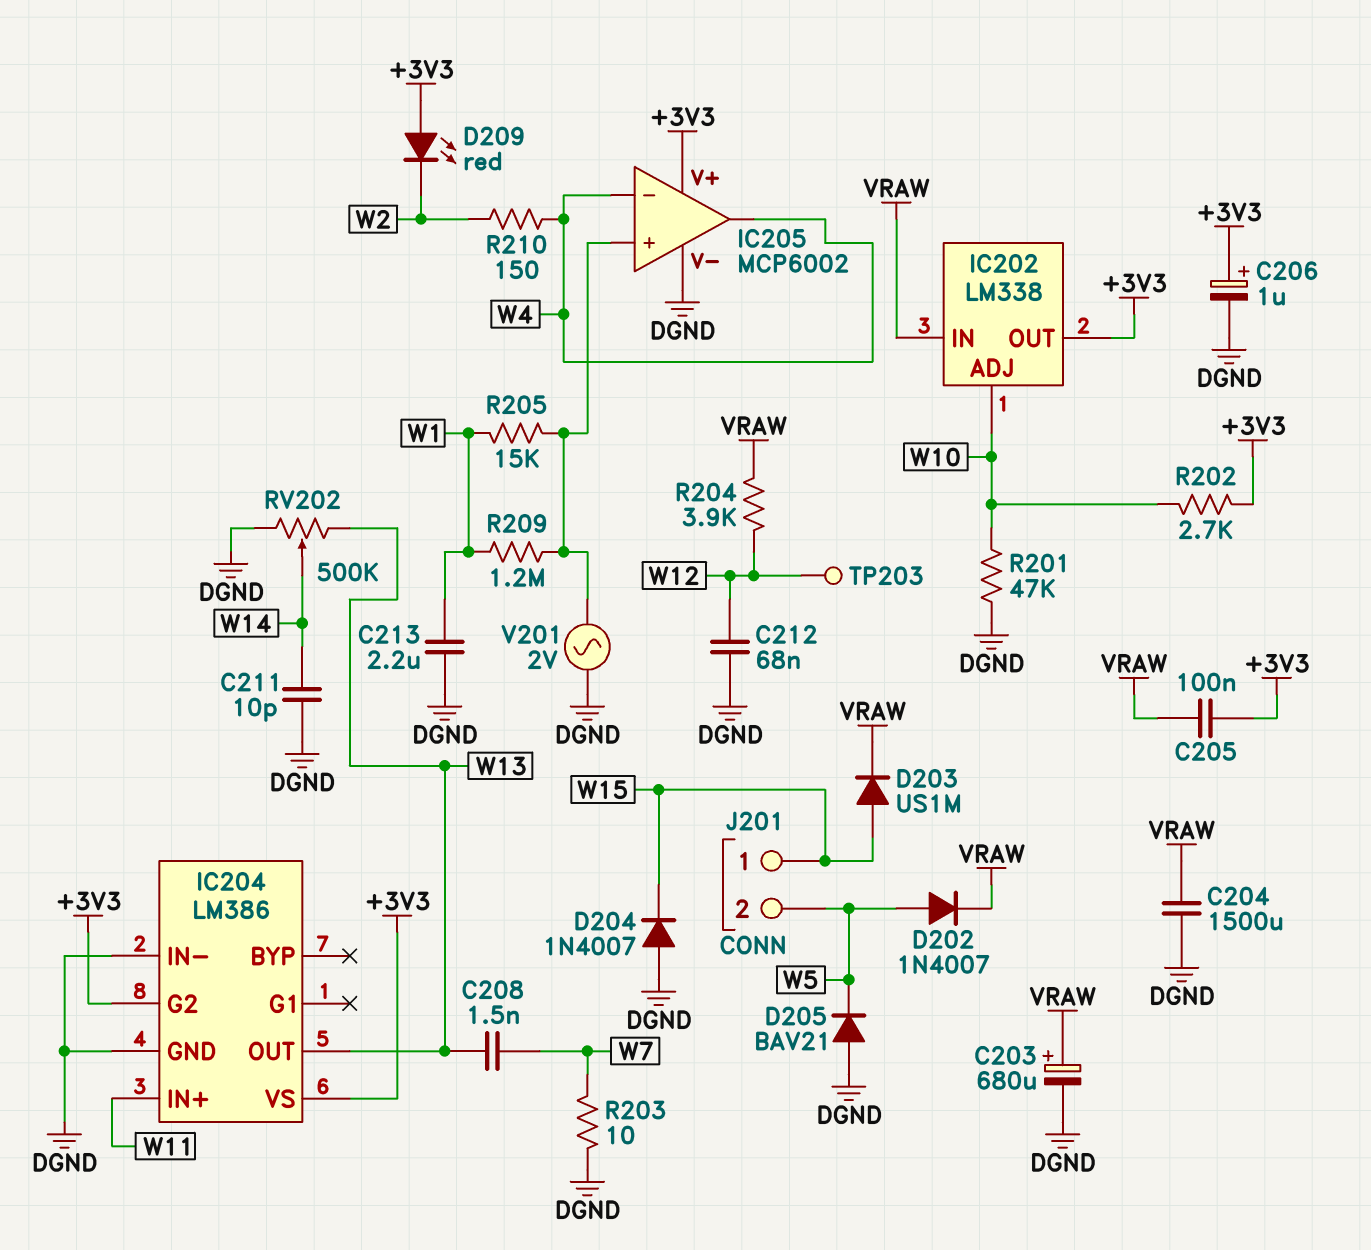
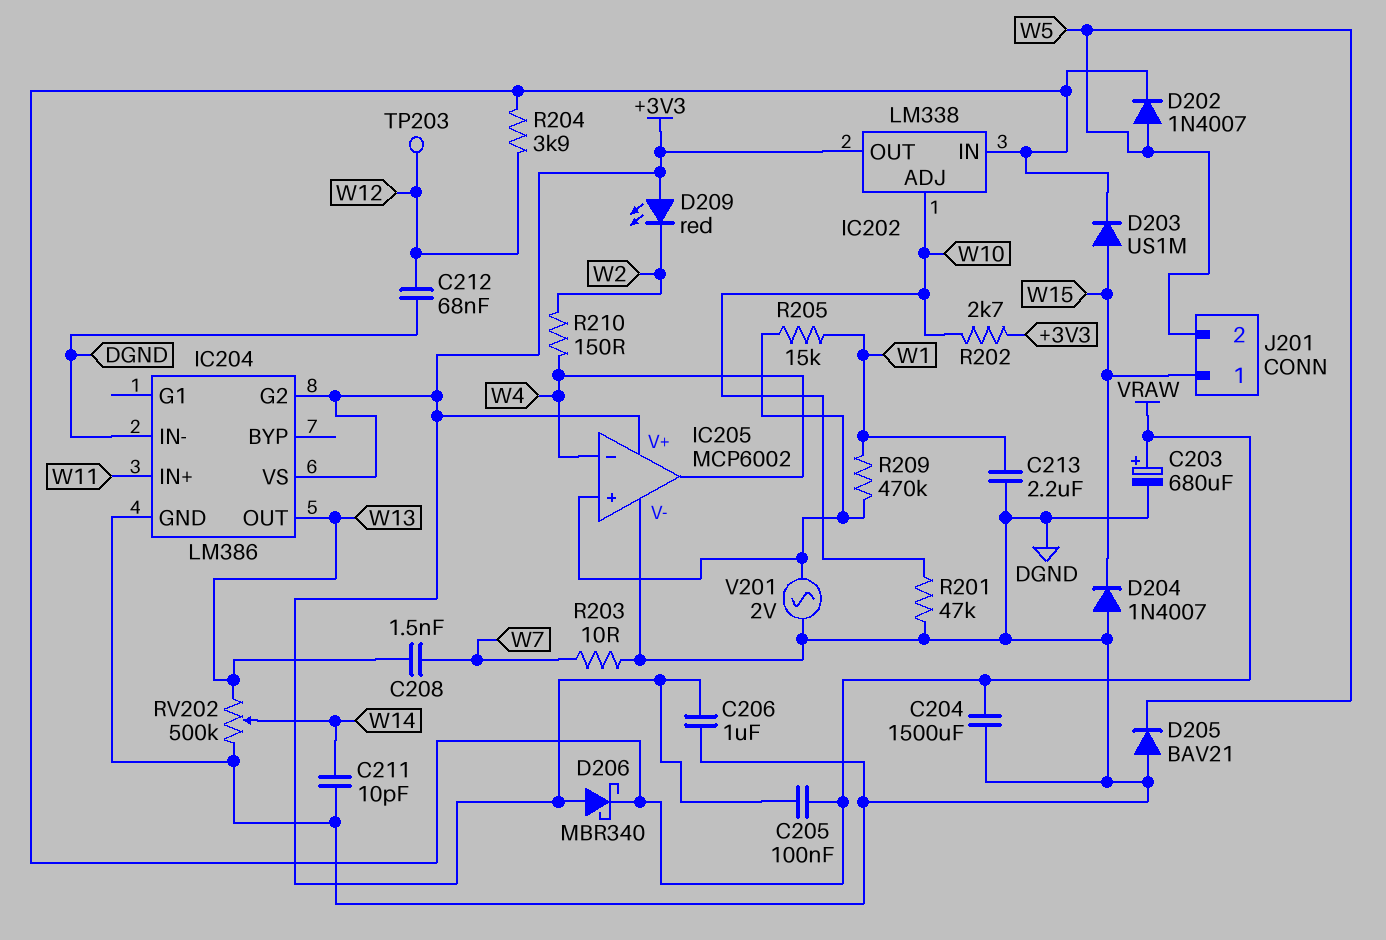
C206: 1uF (plus +3V3, minus DGND) -> 1uF (+3V3, DGND)
D206: none -> schottky MBR340 (A +3V3, K VRAW)
R209: 1.2M (IC205/in+, W1) -> 470k (IC205/in+, W1)

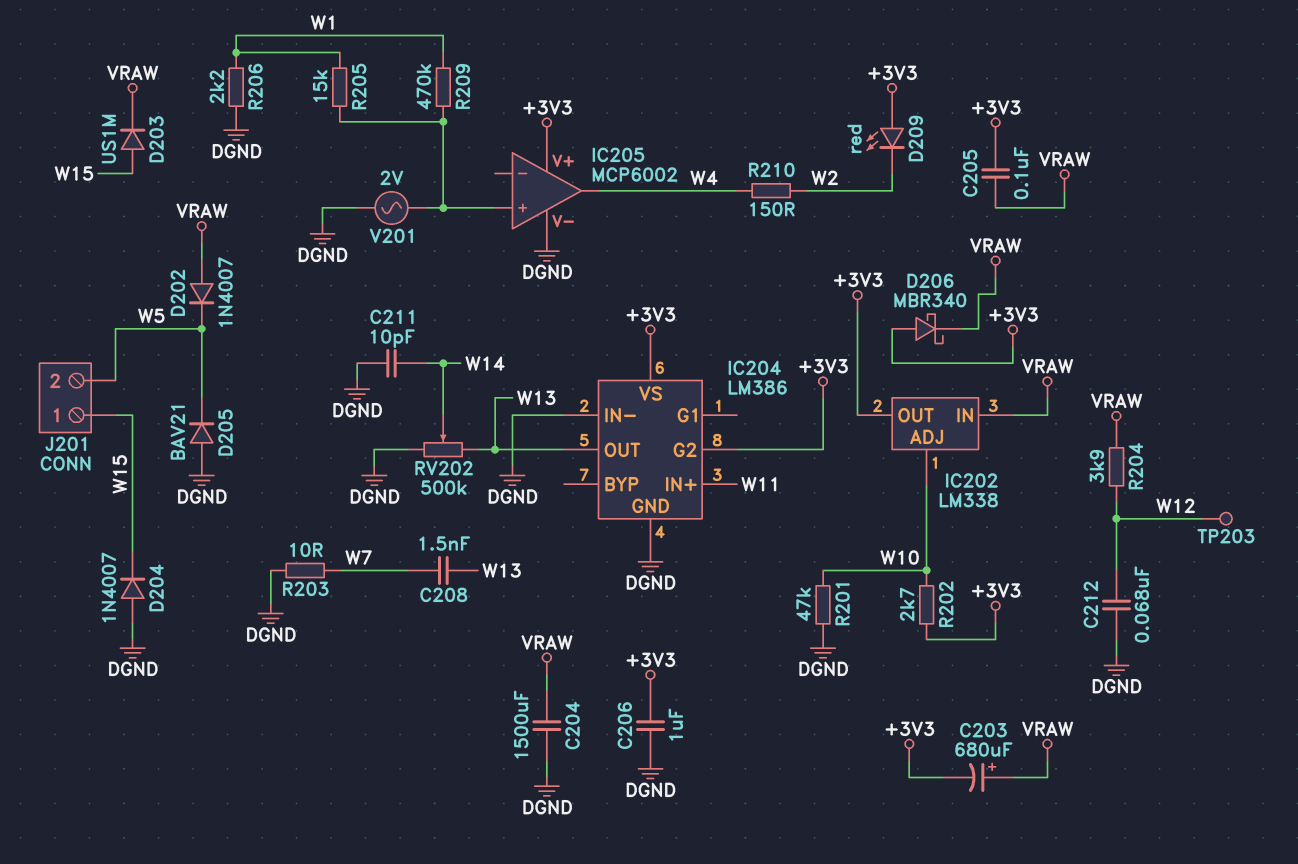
C203: 680uF (plus VRAW, minus DGND) -> 680uF (plus VRAW, minus +3V3)
C213: 2.2uF (DGND, W1) -> none
D202: diode 1N4007 (A W5, K VRAW) -> diode 1N4007 (A VRAW, K W5)
IC205 pin in-: W4 -> none
R206: none -> 2.2k (DGND, W1)

